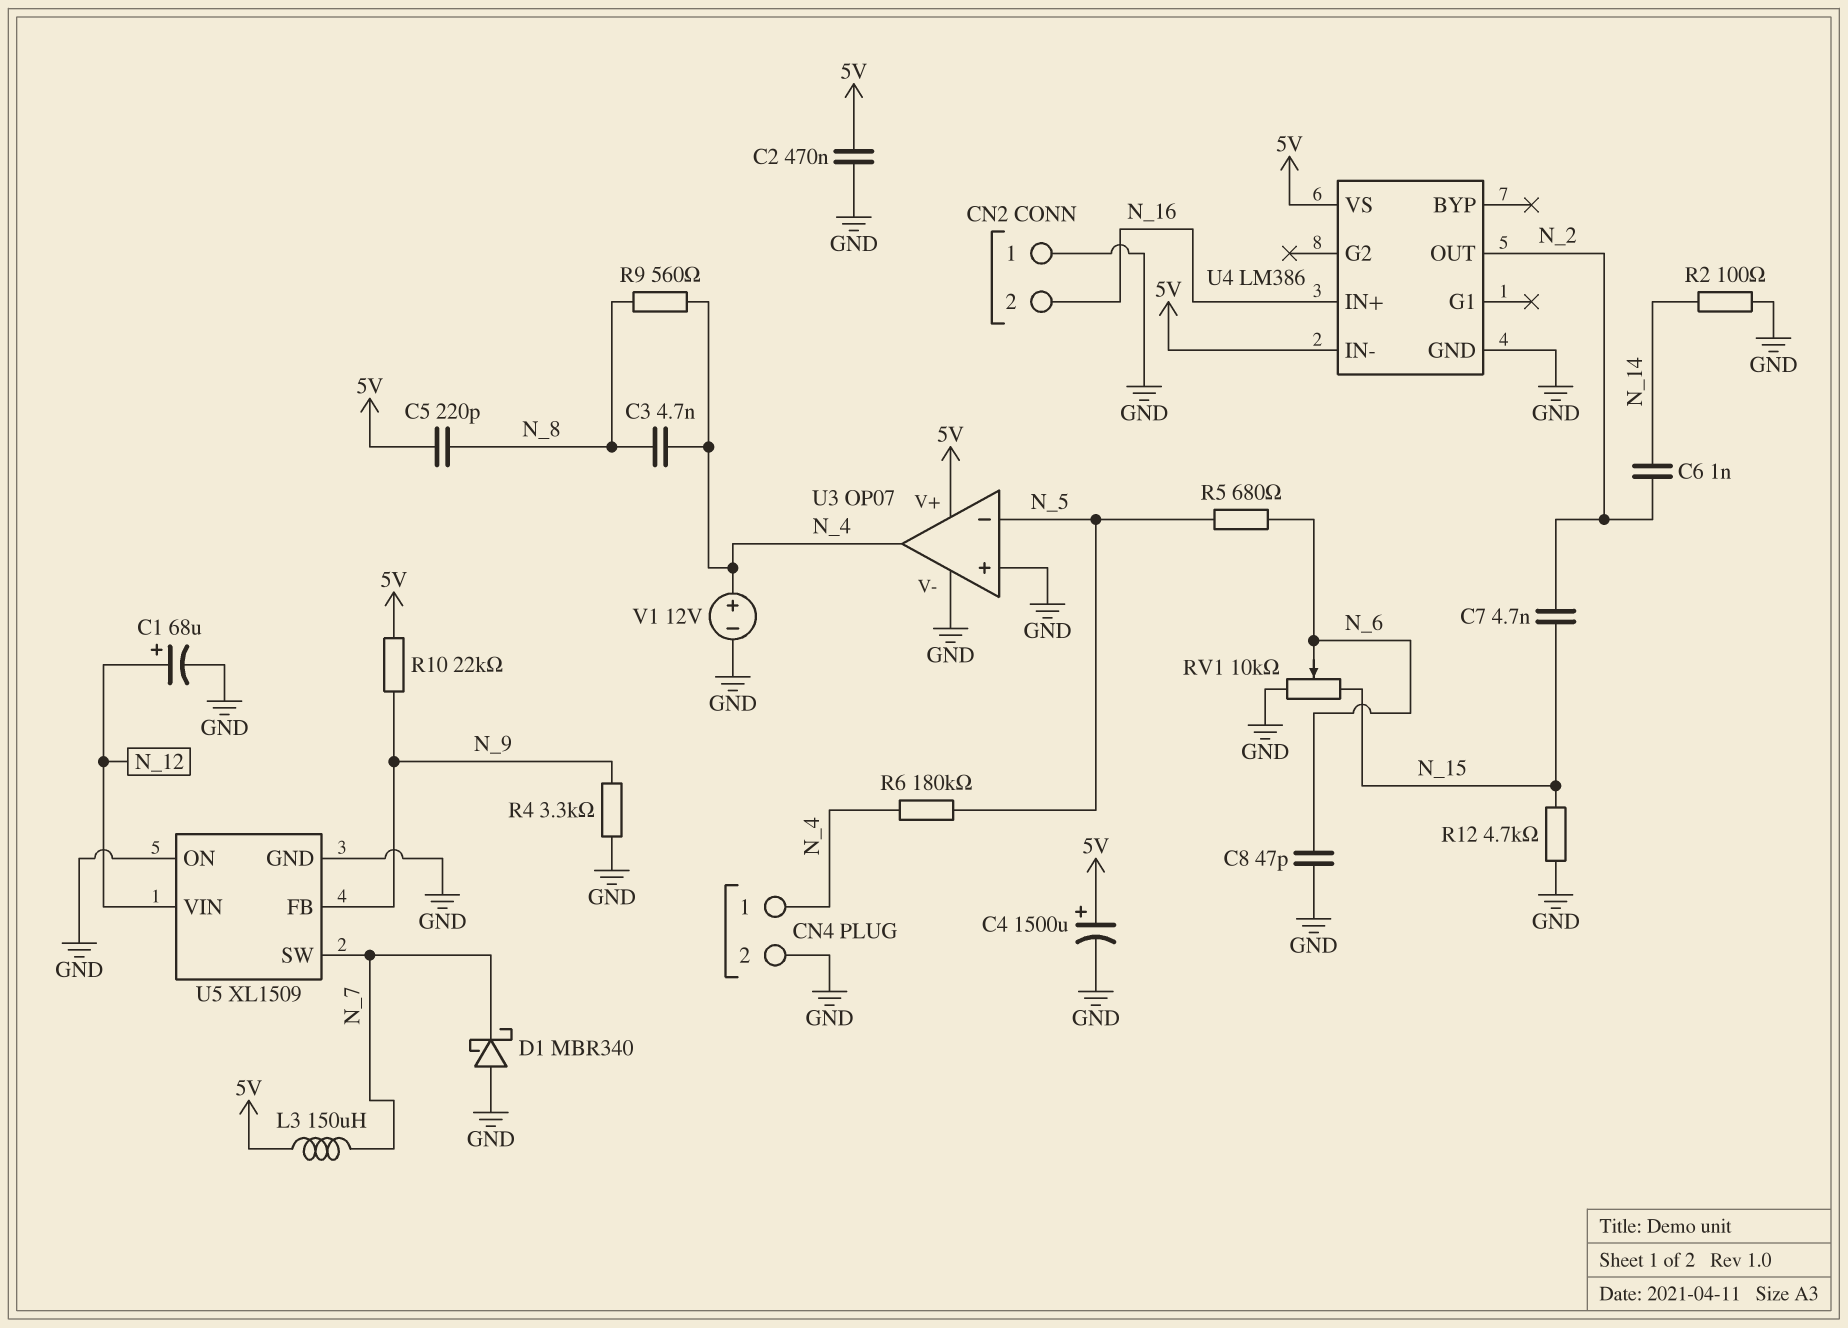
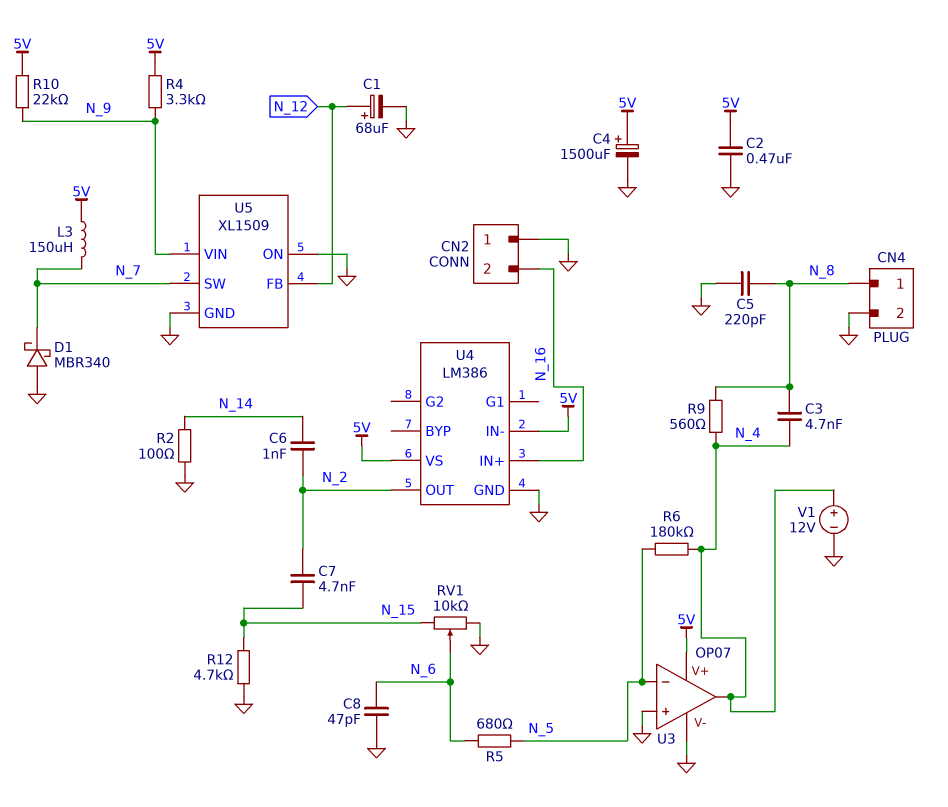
C5: 220pF (5V, N_8) -> 220pF (GND, N_8)
CN4 pin 1: N_4 -> N_8
R4: 3.3k (GND, N_9) -> 3.3k (5V, N_9)
U5 pin FB: N_9 -> N_12
U5 pin VIN: N_12 -> N_9

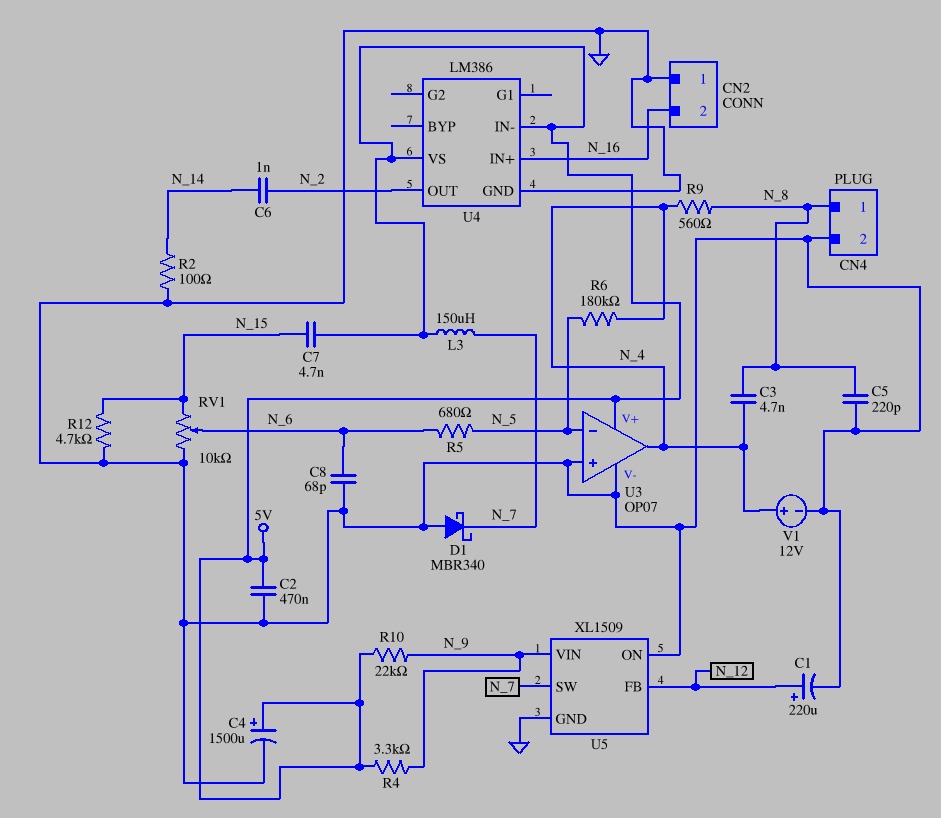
C1: 68uF (plus N_12, minus GND) -> 220uF (plus N_12, minus GND)
C7: 4.7nF (N_2, N_15) -> 4.7nF (5V, N_15)
C8: 47pF (GND, N_6) -> 68pF (GND, N_6)

